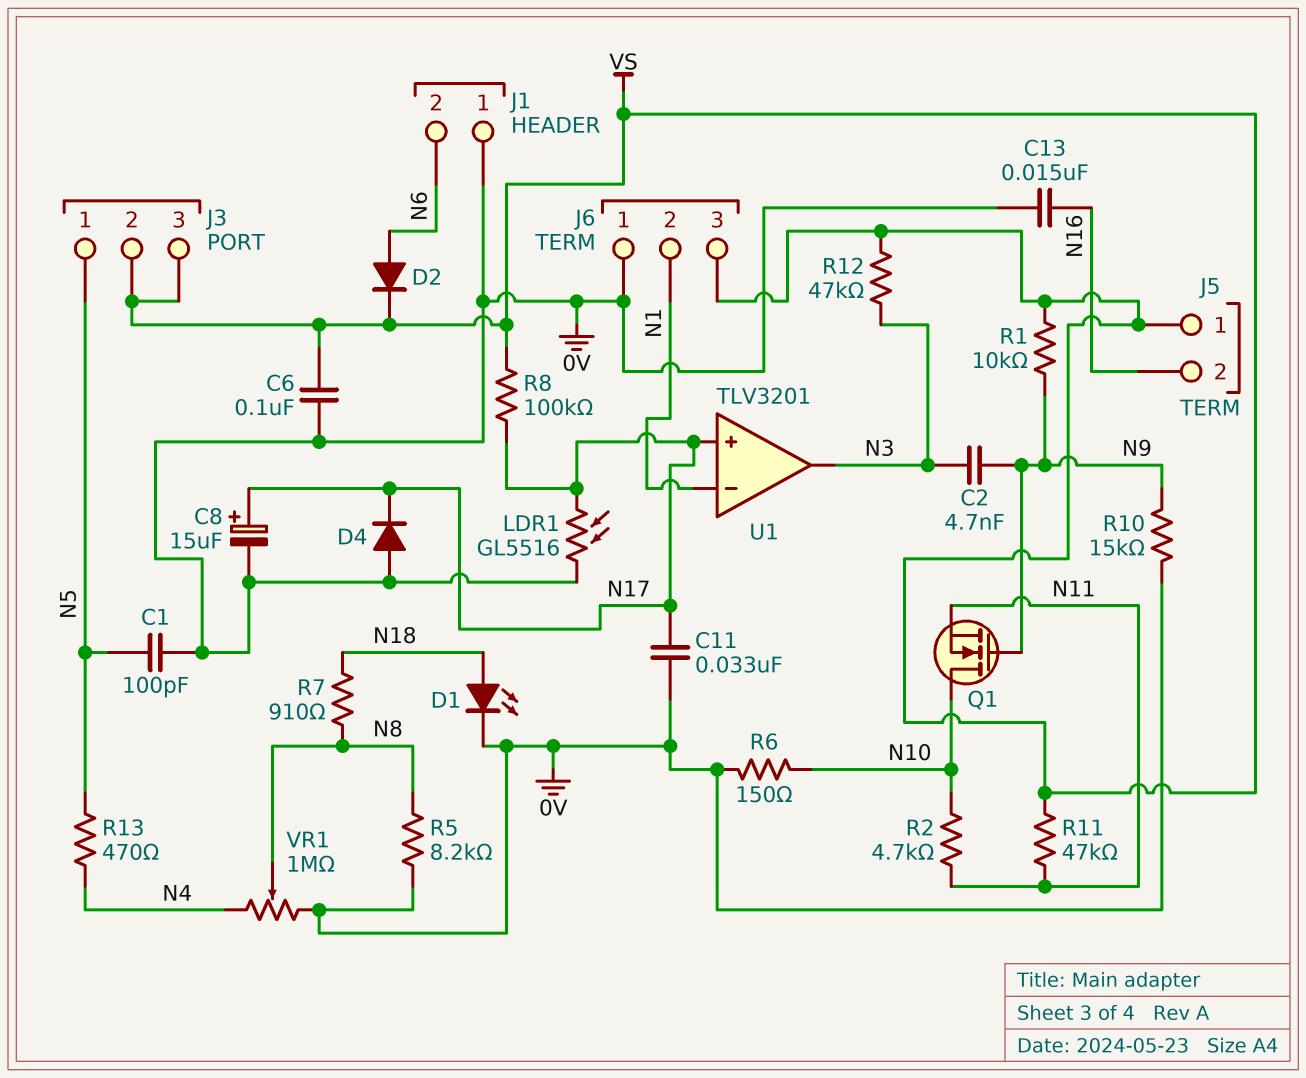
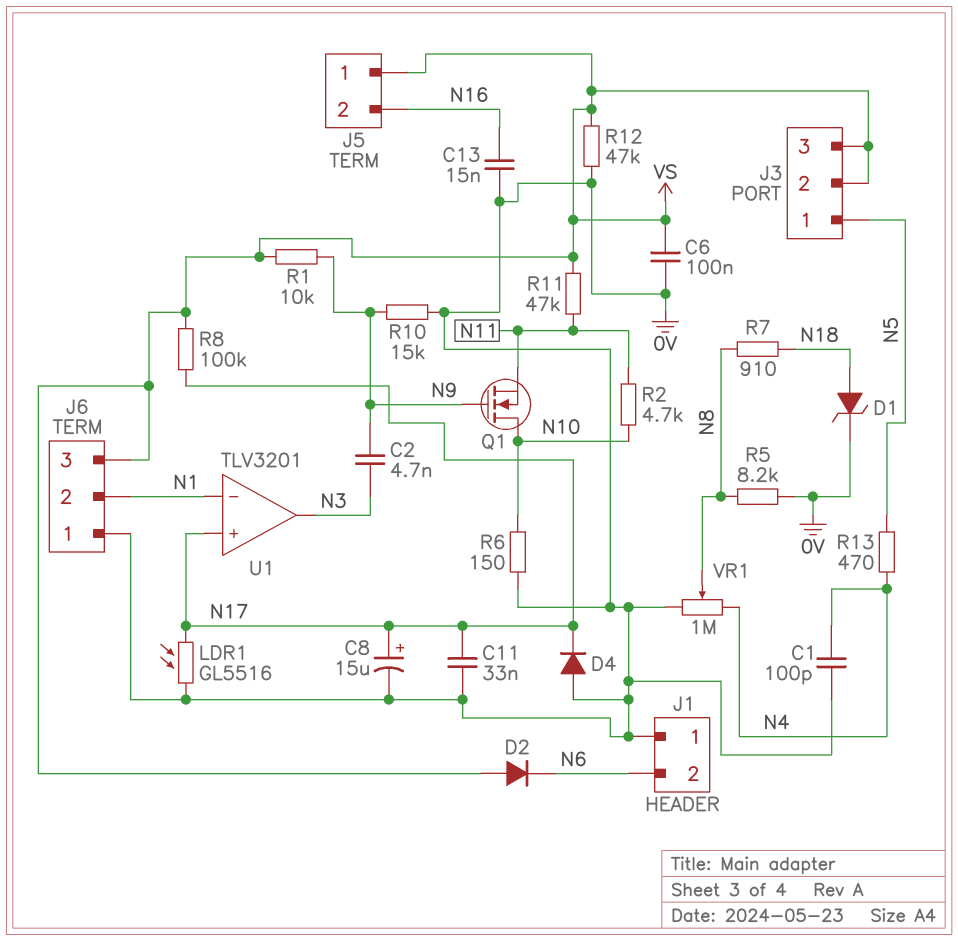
C1: 100pF (0V, N5) -> 100pF (0V, N4)
D1: LED (A N18, K 0V) -> zener (A N18, K 0V)
D2: diode (A N6, K VS) -> diode (A VS, K N6)
R12: 47k (N3, VS) -> 47k (0V, VS)

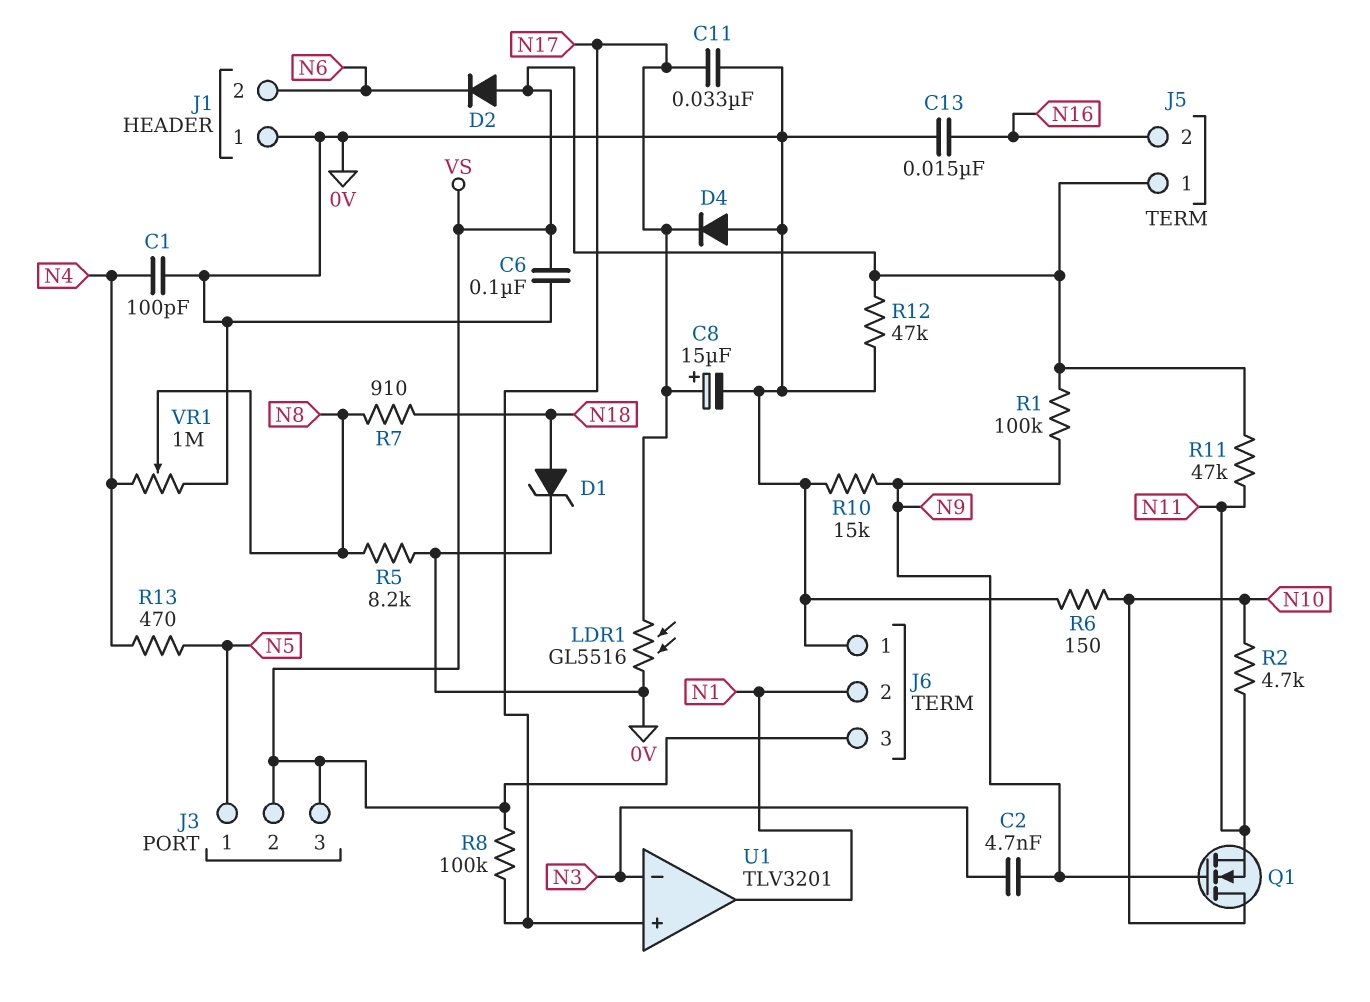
R1: 10k (N9, VS) -> 100k (N9, VS)
U1 pin in-: N1 -> N3
U1 pin out: N3 -> N1

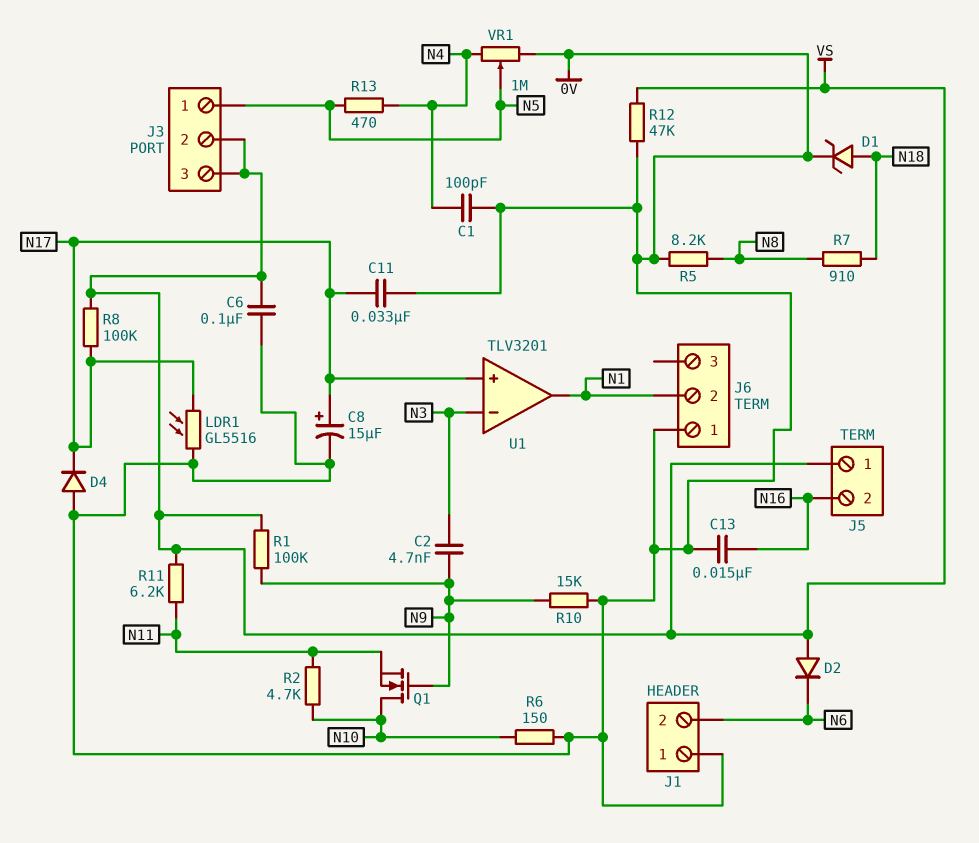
J6 pin 3: VS -> none
R11: 47k (N11, VS) -> 6.2k (N11, VS)
VR1: 1M (0V, N4, wiper N8) -> 1M (0V, N4, wiper N5)

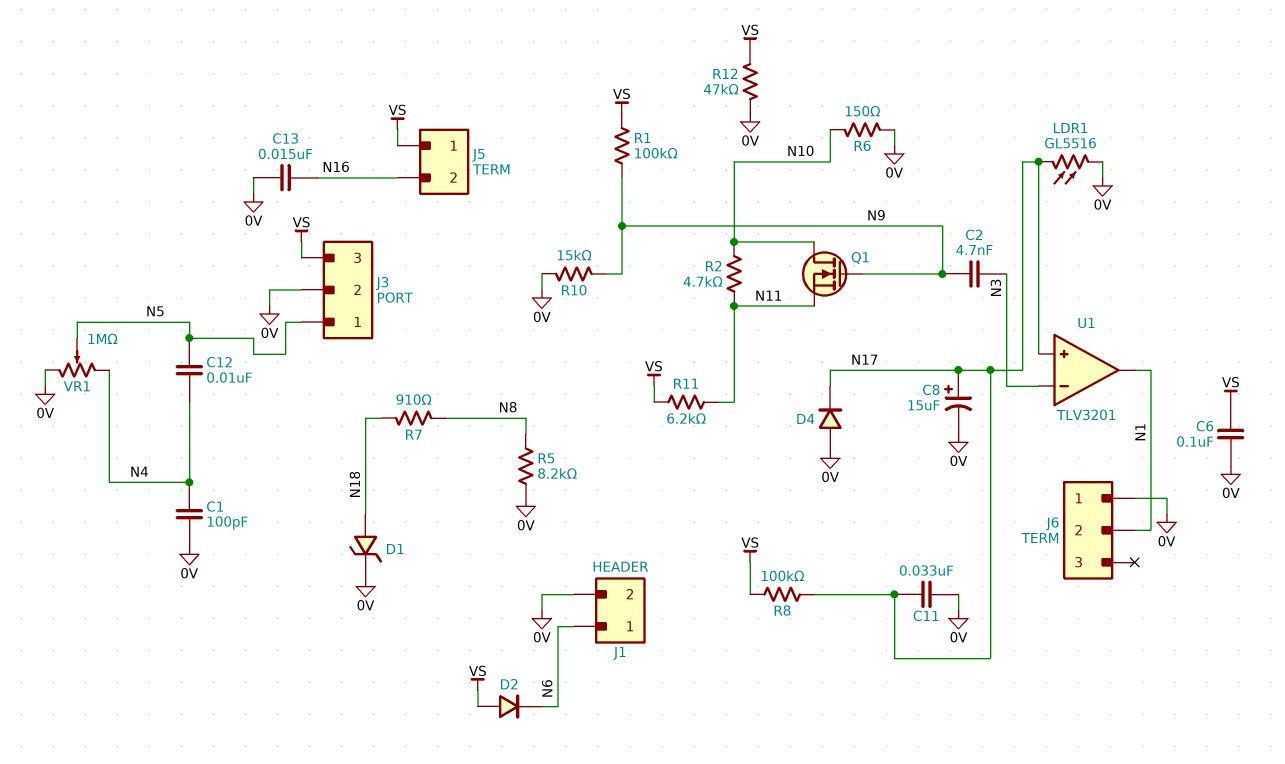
C12: none -> 10nF (N4, N5)
J1 pin 1: 0V -> N6
J1 pin 2: N6 -> 0V
J3 pin 2: VS -> 0V
R13: 470 (N4, N5) -> none

